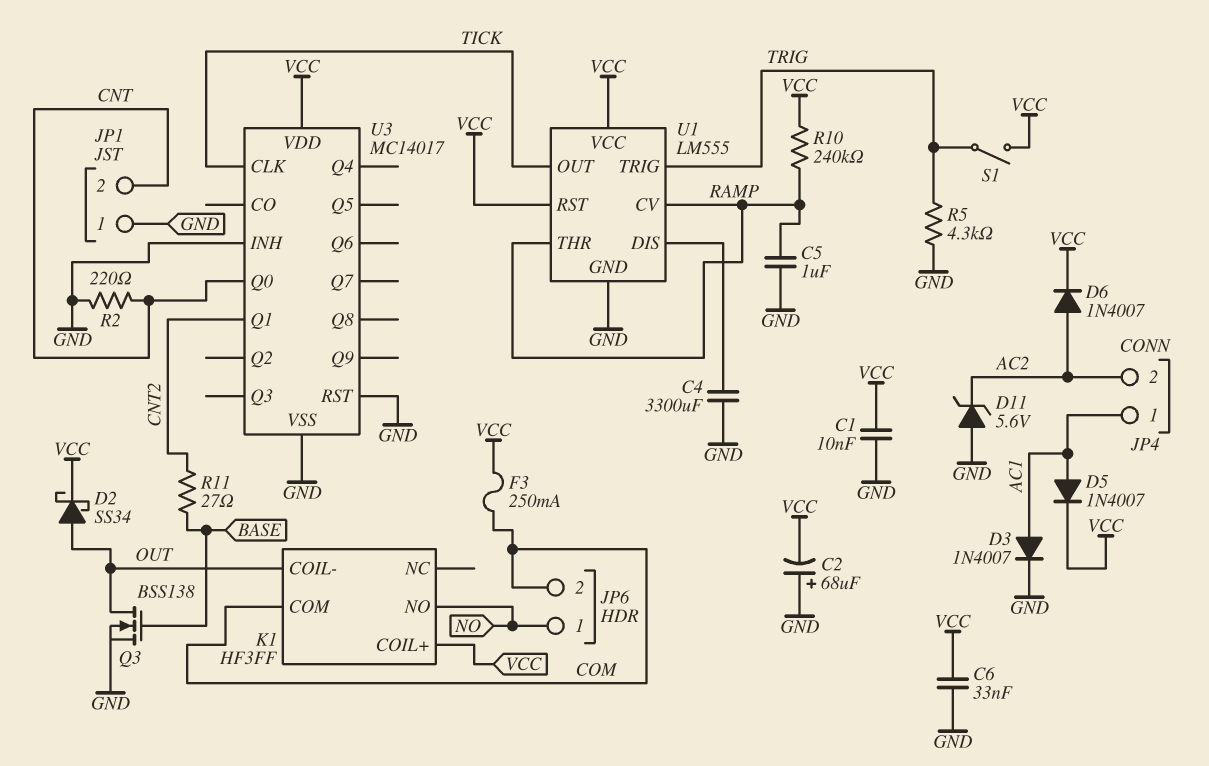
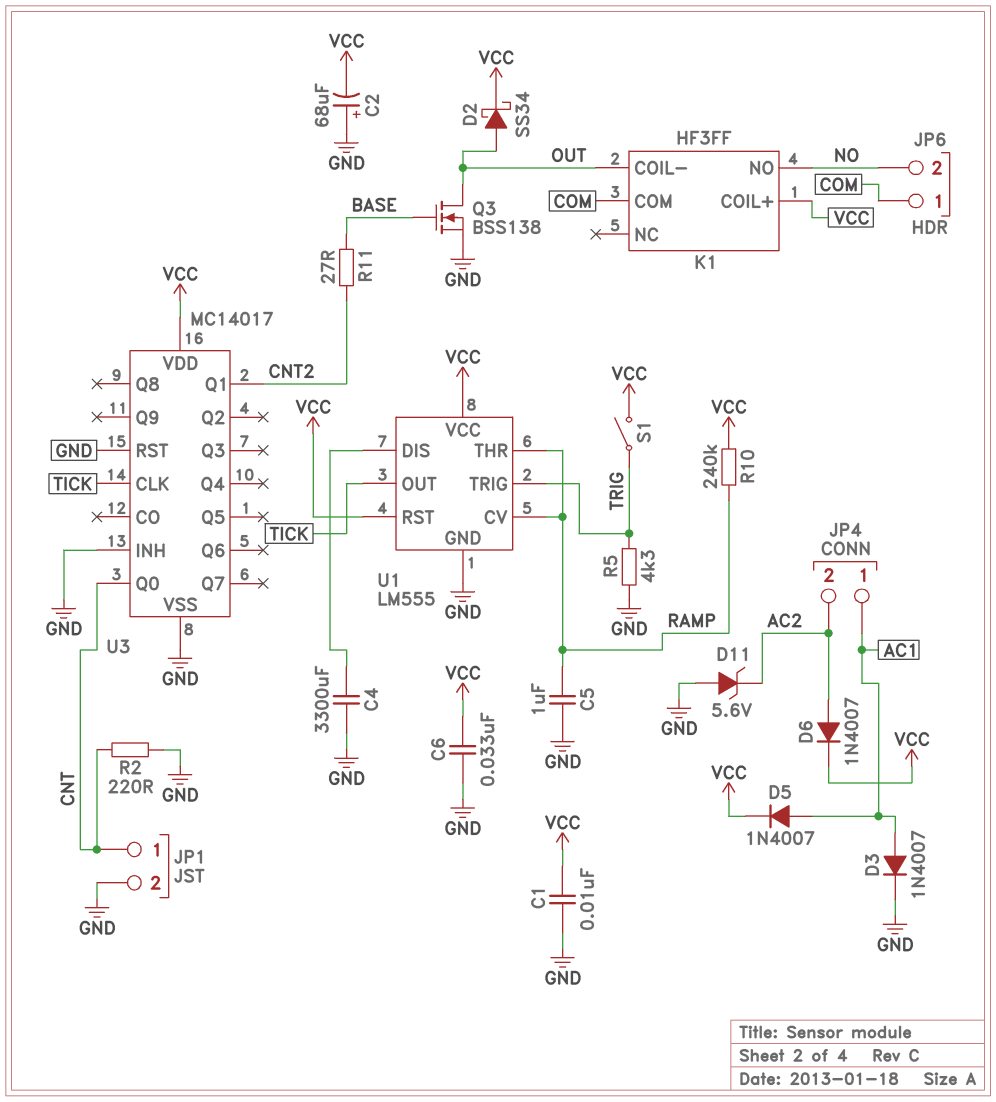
F3: 250mA (COM, VCC) -> none
JP1 pin 1: GND -> CNT
JP1 pin 2: CNT -> GND
JP6 pin 1: NO -> COM
JP6 pin 2: COM -> NO

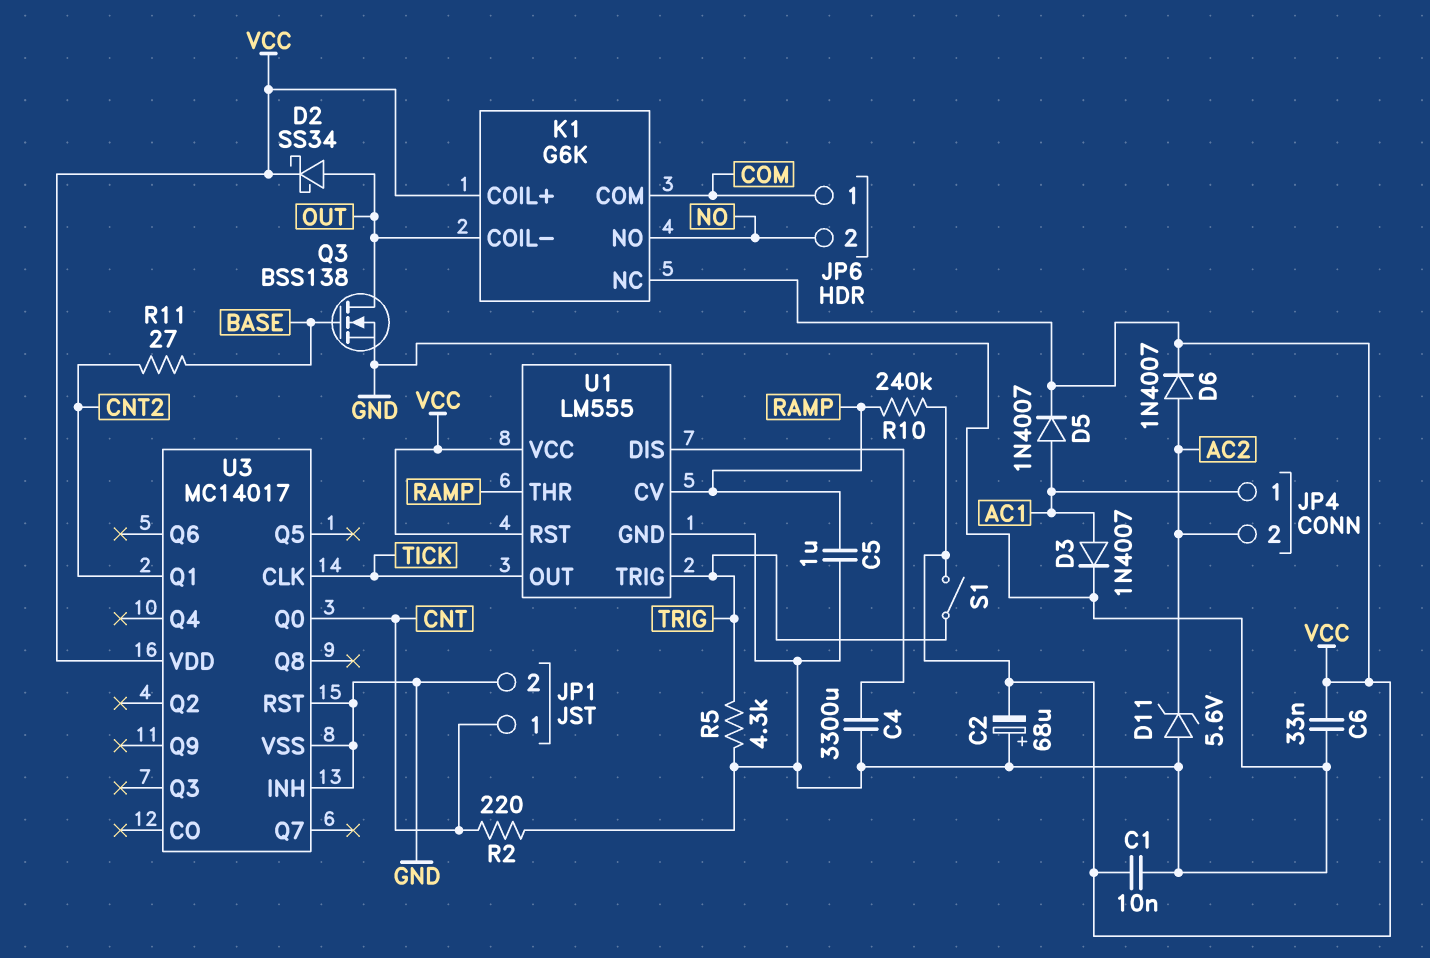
K1: HF3FF -> G6K
K1 pin NC: none -> VCC

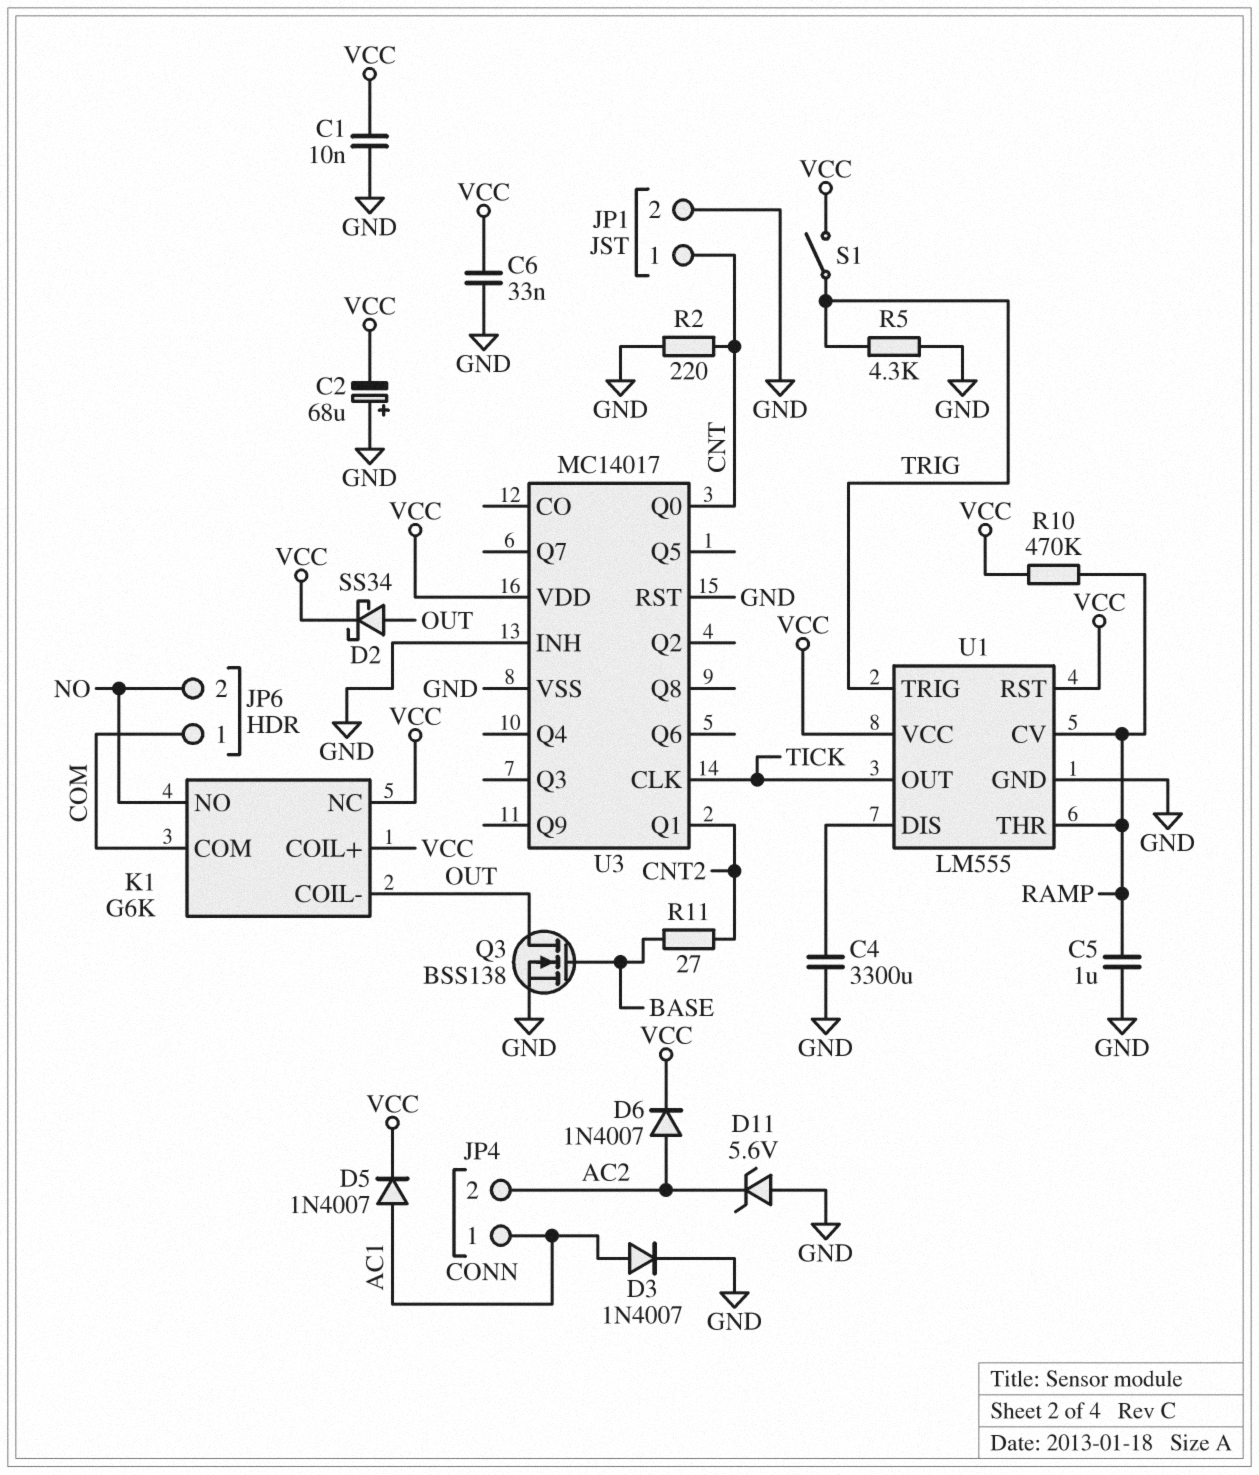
R10: 240k (RAMP, VCC) -> 470k (RAMP, VCC)

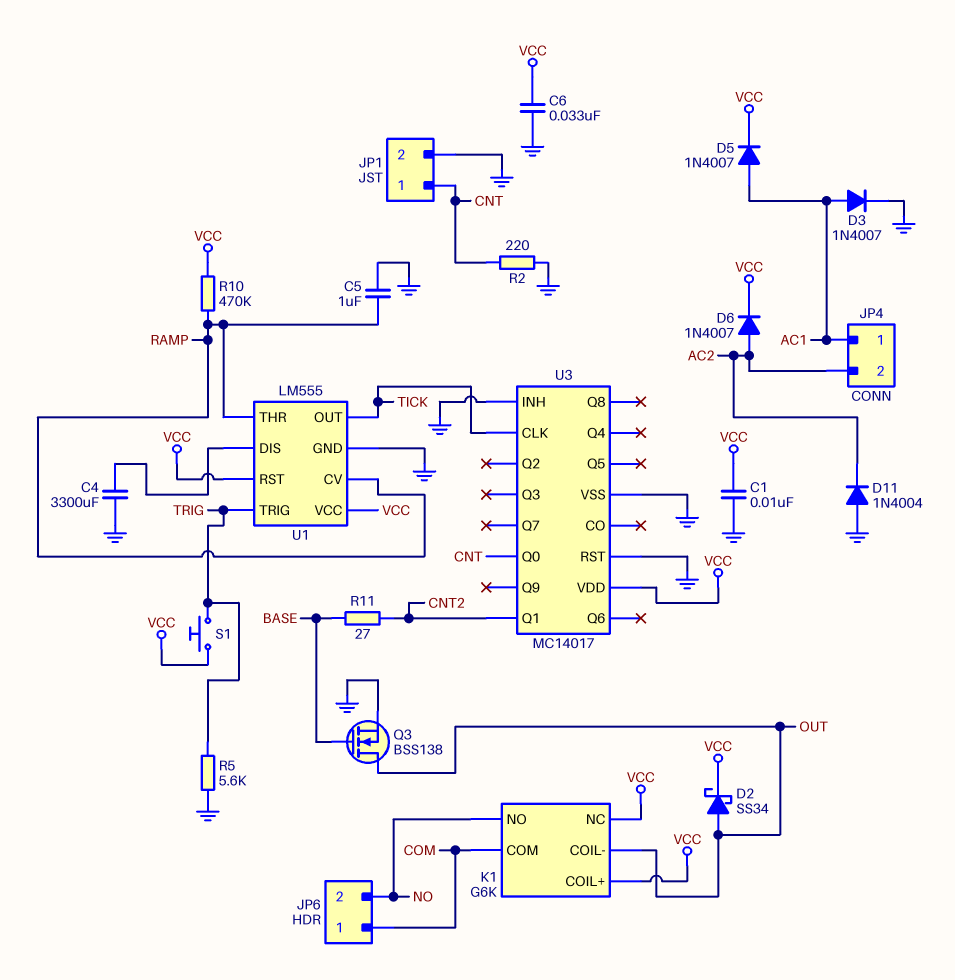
C2: 68uF (plus GND, minus VCC) -> none
D11: zener 5.6V (A GND, K AC2) -> diode 1N4004 (A GND, K AC2)
R5: 4.3k (GND, TRIG) -> 5.6k (GND, TRIG)
S1: switch (TRIG, VCC) -> button (TRIG, VCC)

